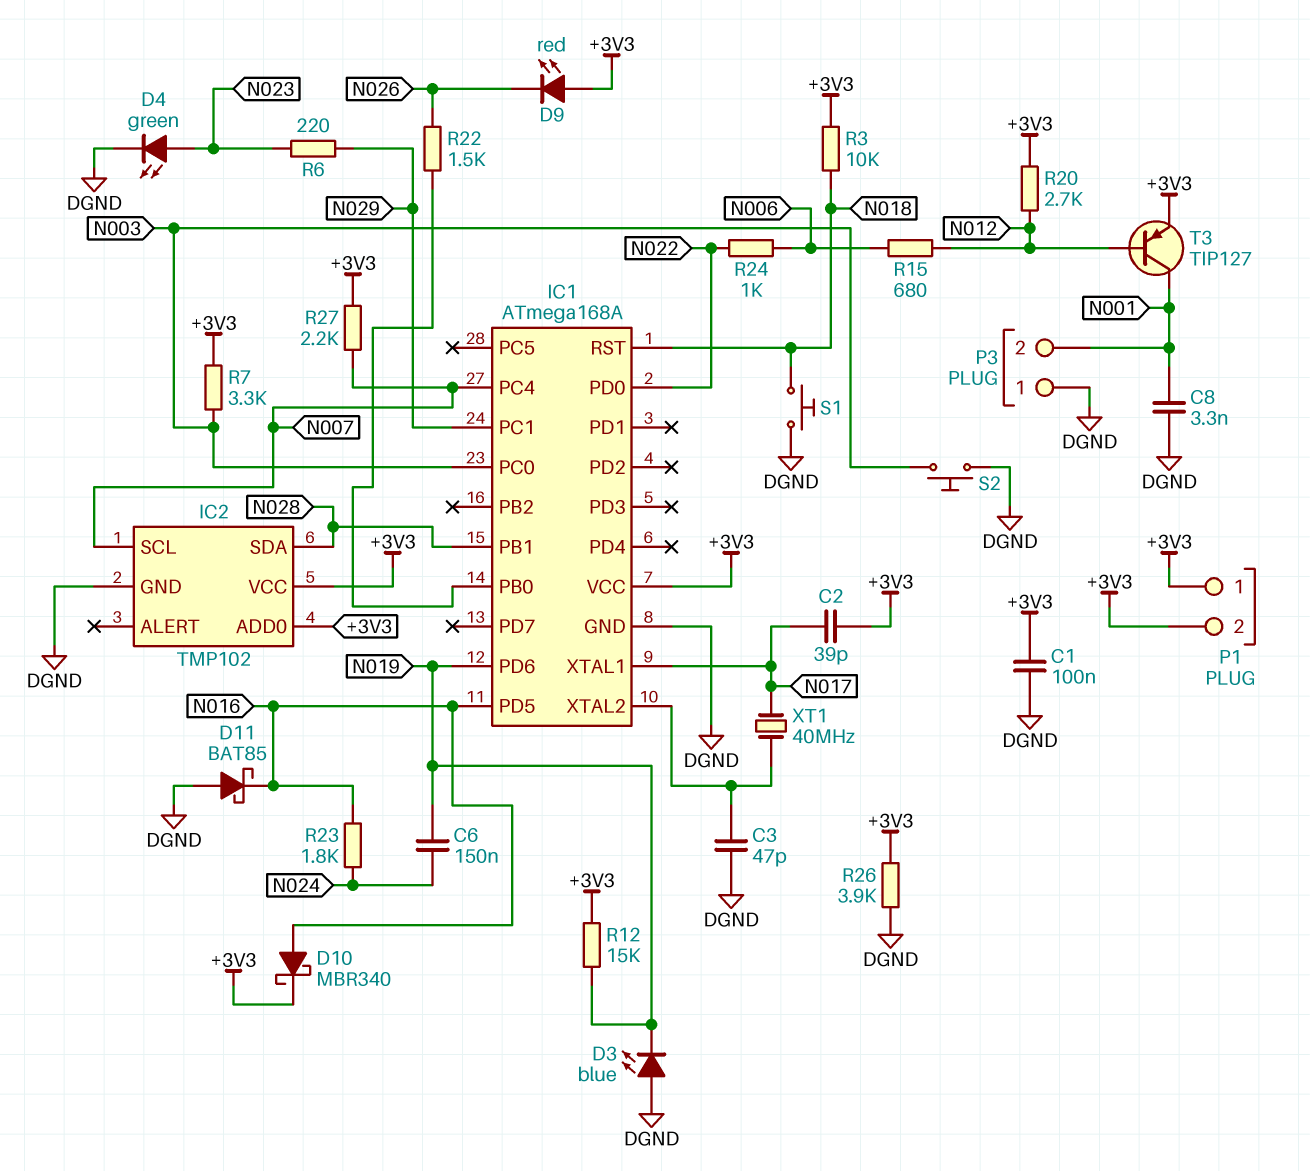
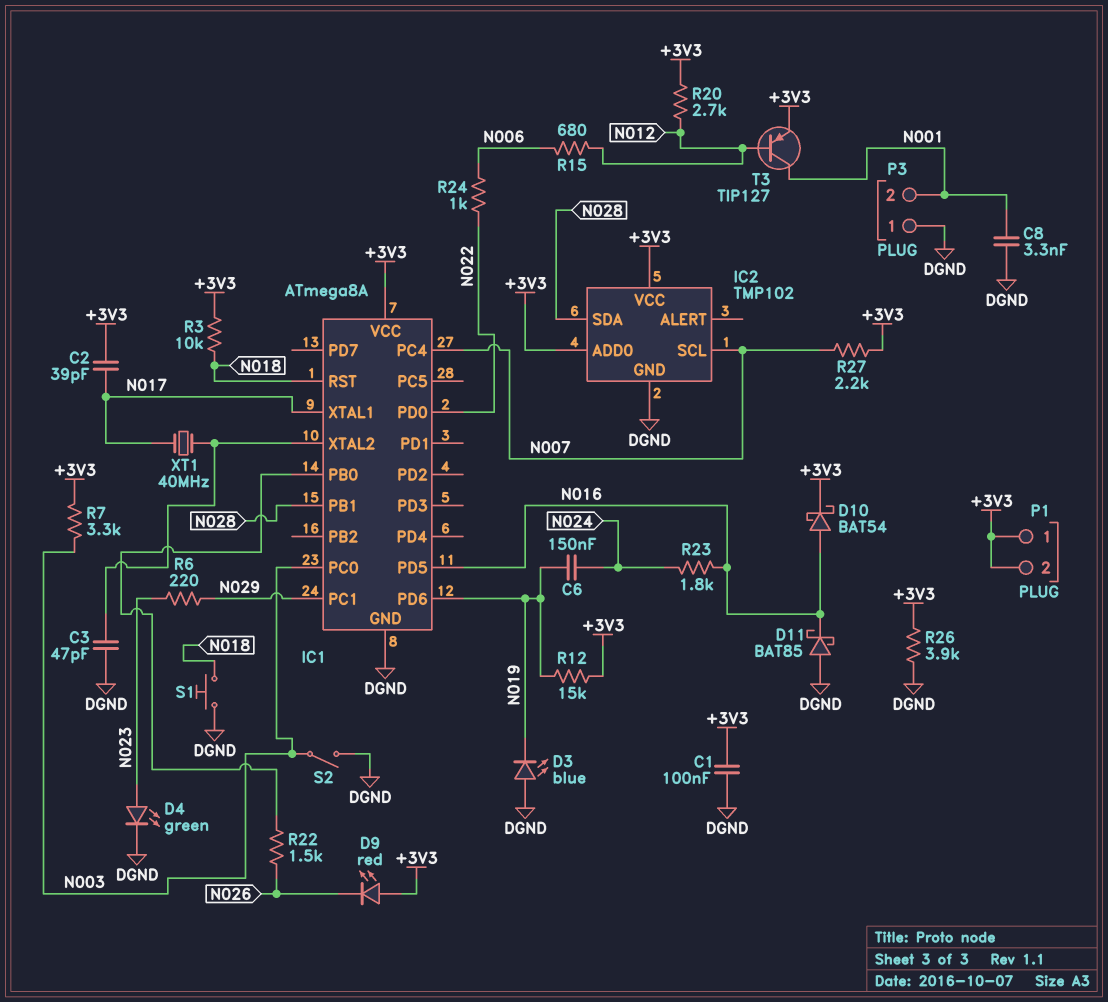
D10: schottky MBR340 (A N016, K +3V3) -> schottky BAT54 (A N016, K +3V3)
IC1: ATmega168A -> ATmega8A
S2: button (DGND, N003) -> switch (DGND, N003)

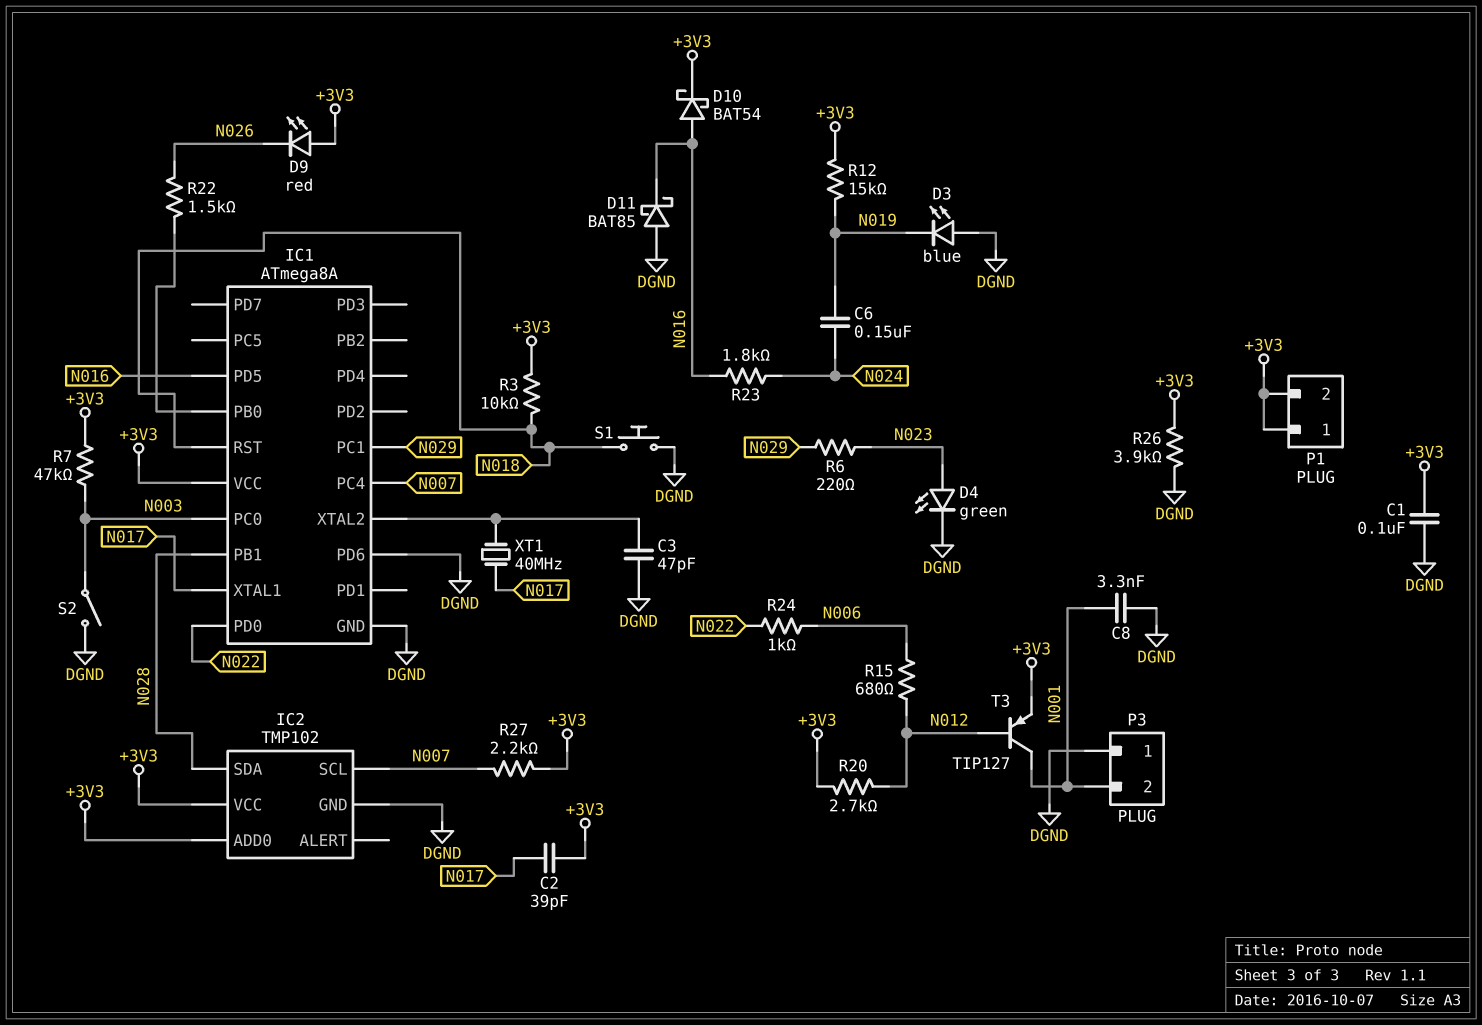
IC1 pin PD6: N019 -> DGND
R7: 3.3k (+3V3, N003) -> 47k (+3V3, N003)

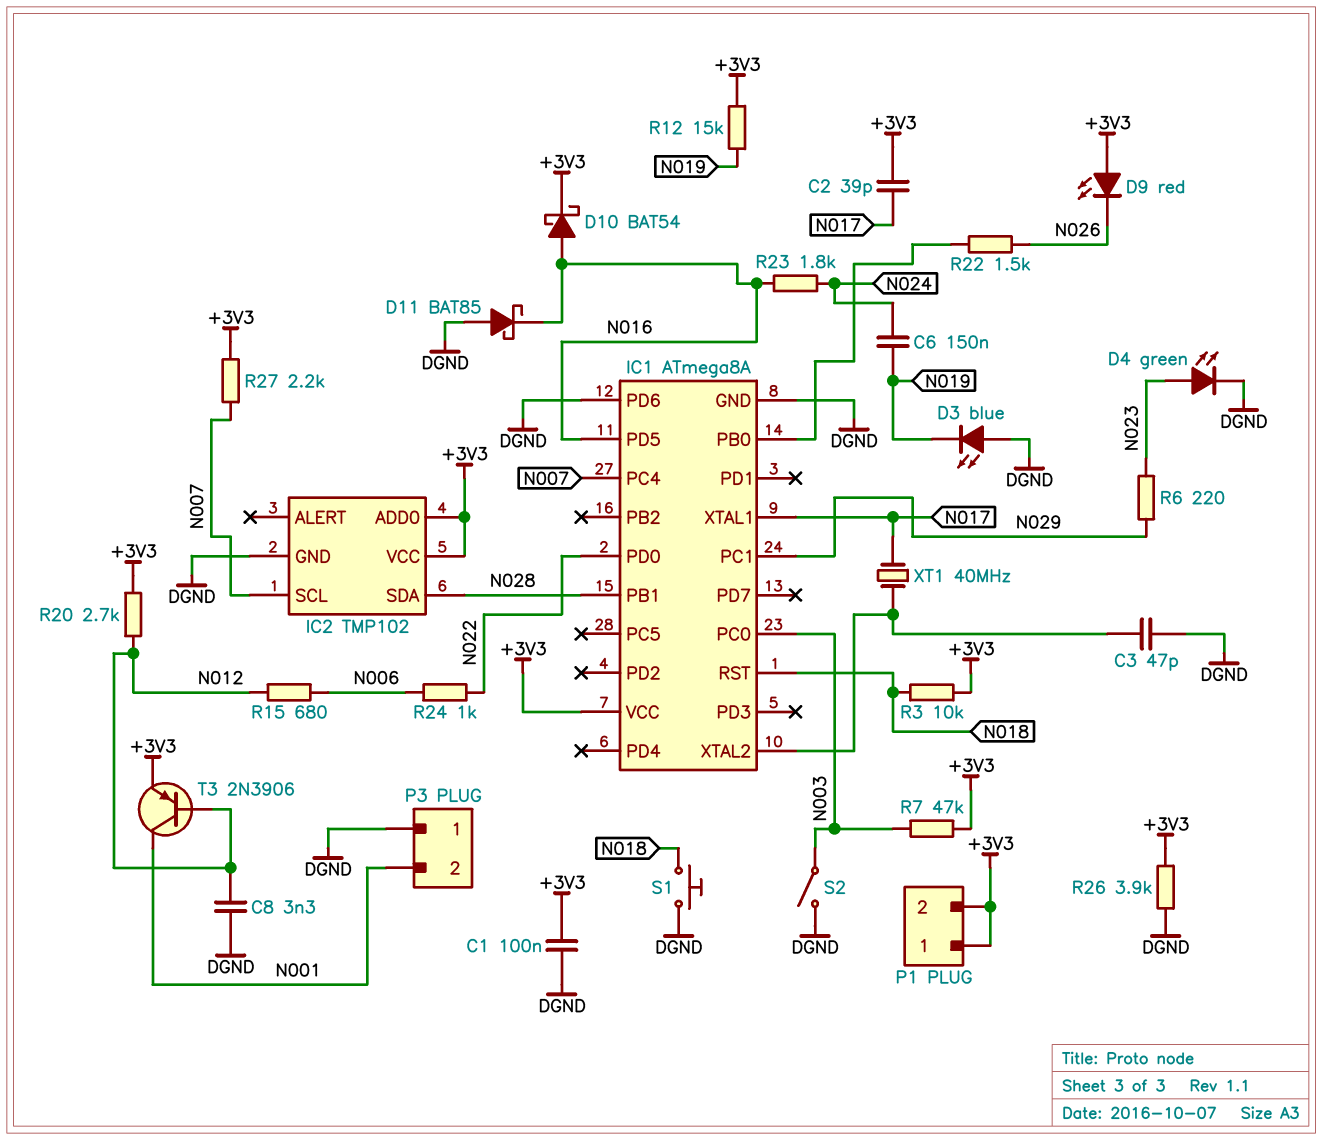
C8: 3.3nF (DGND, N001) -> 3.3nF (DGND, N012)
T3: PNP TIP127 (B N012, C N001, E +3V3) -> PNP 2N3906 (B N012, C N001, E +3V3)

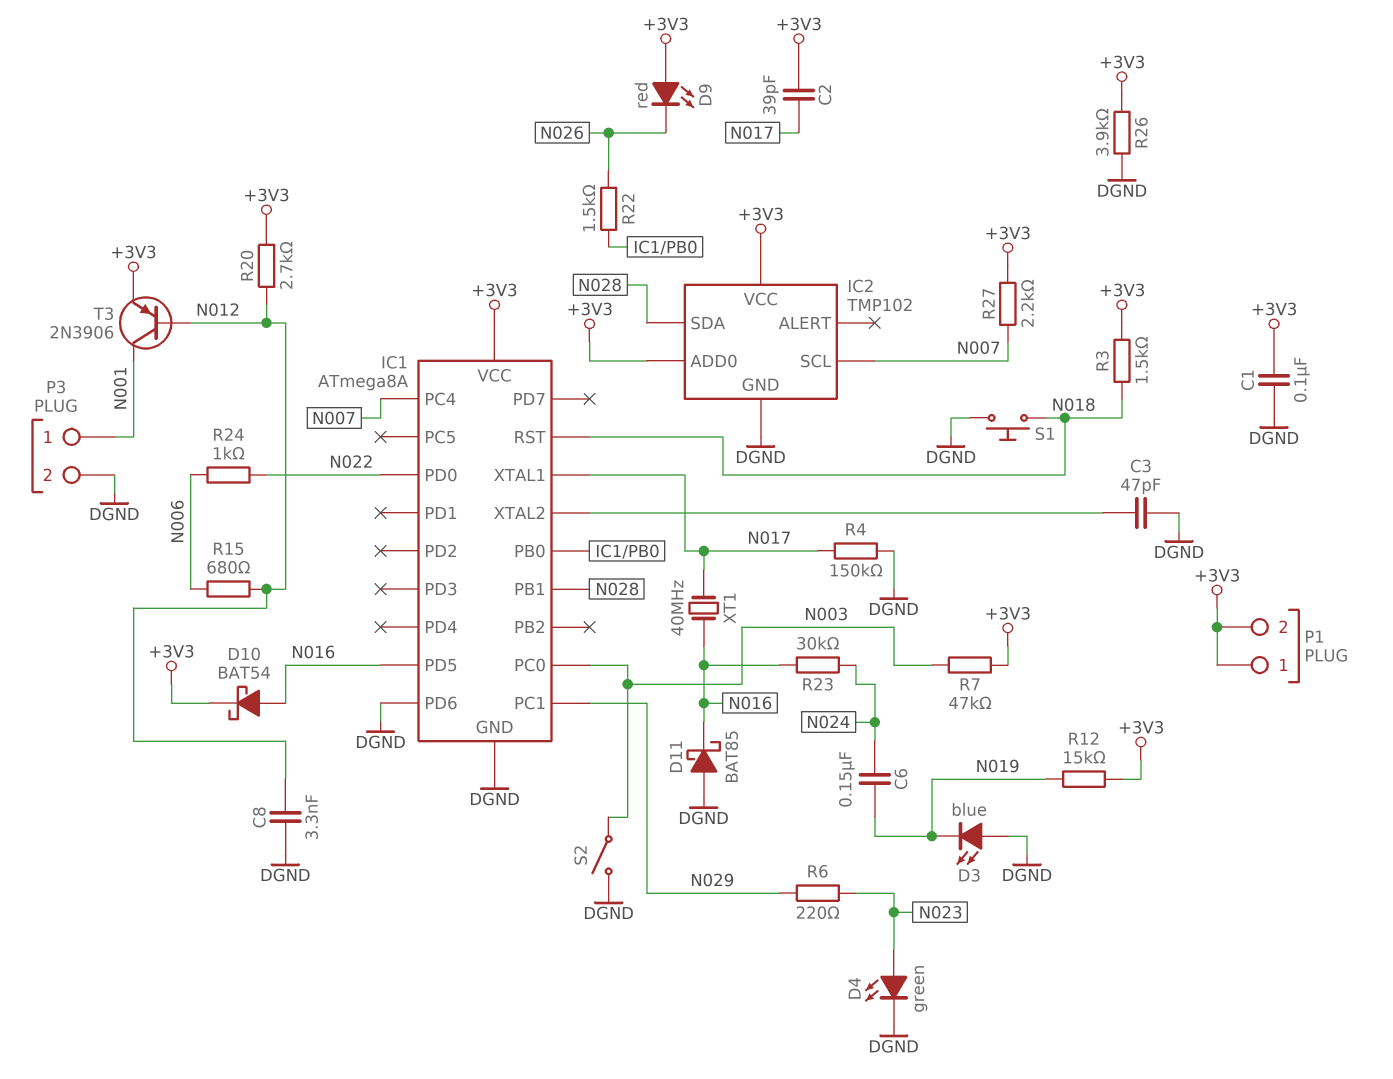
P3 pin 1: DGND -> N001
P3 pin 2: N001 -> DGND
R3: 10k (+3V3, N018) -> 1.5k (+3V3, N018)
R4: none -> 150k (DGND, N017)
R23: 1.8k (N016, N024) -> 30k (N016, N024)
XT1: 40MHz (IC1/XTAL2, N017) -> 40MHz (N016, N017)

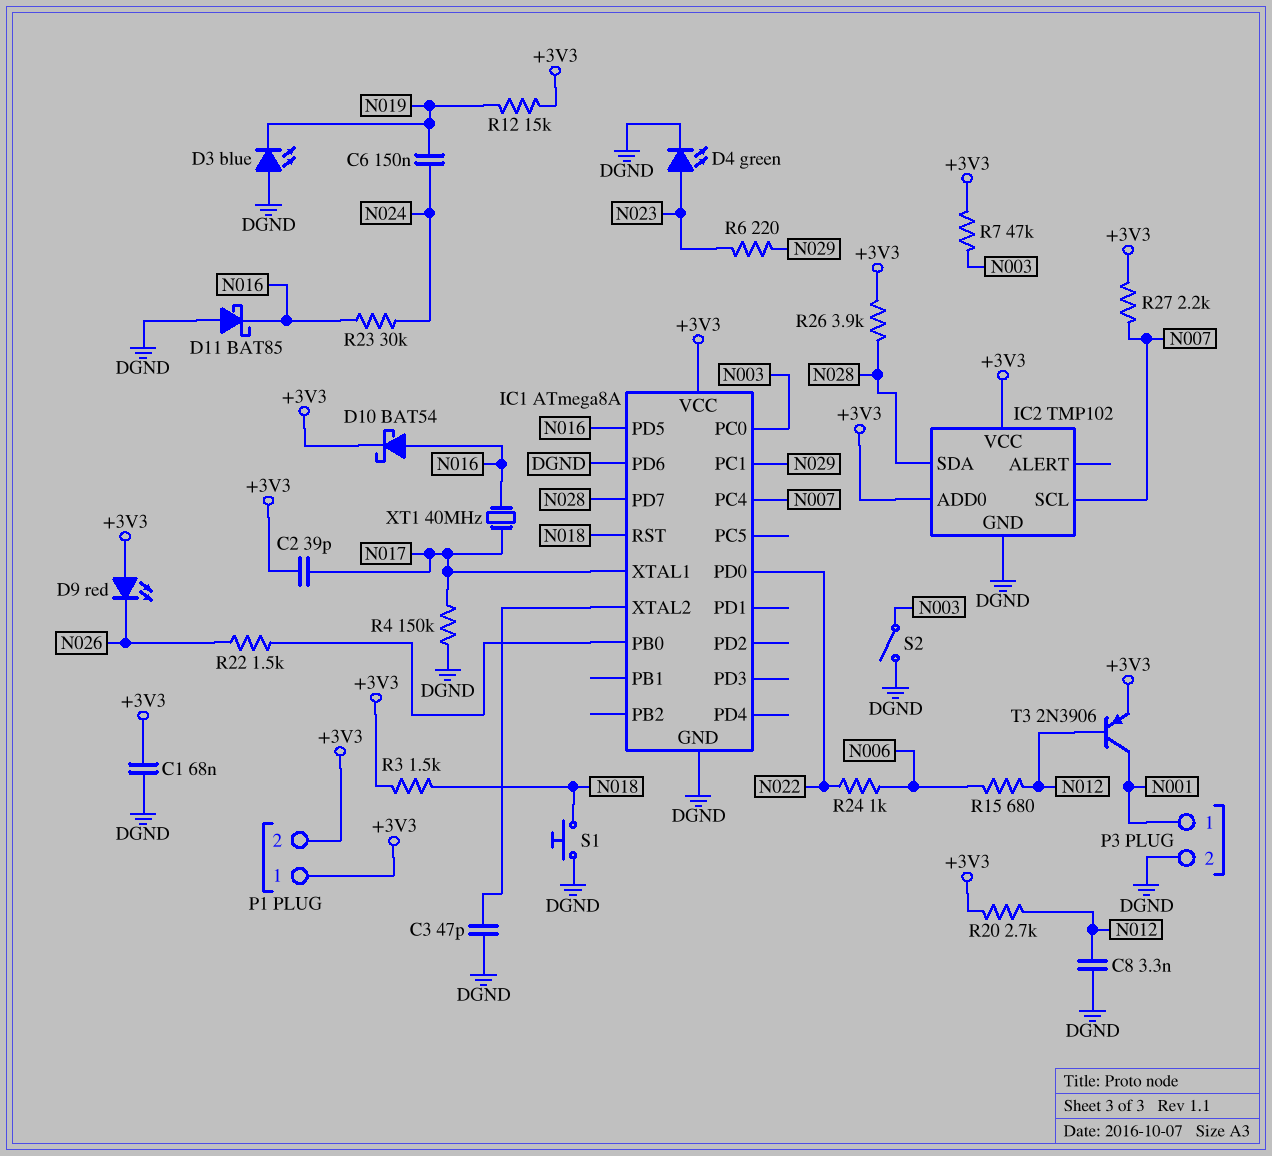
C1: 100nF (+3V3, DGND) -> 68nF (+3V3, DGND)
IC1 pin PB1: N028 -> none
IC1 pin PD7: none -> N028
R26: 3.9k (+3V3, DGND) -> 3.9k (+3V3, N028)

